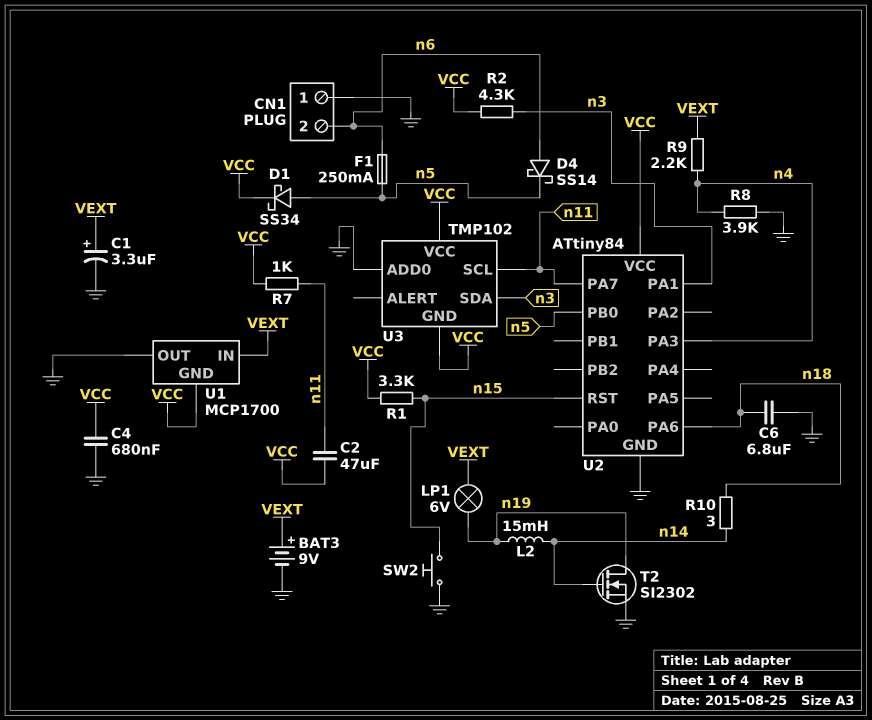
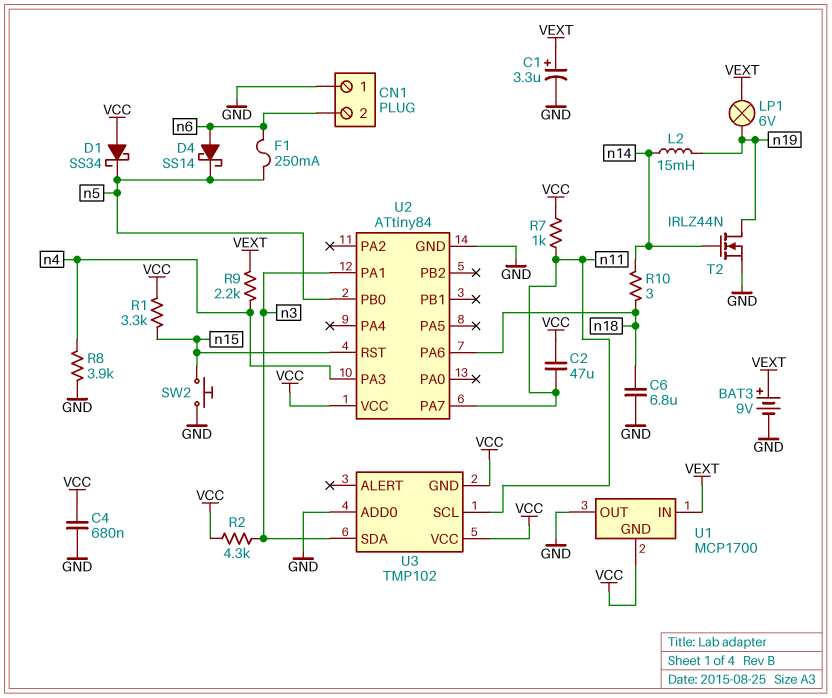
D1: schottky SS34 (A n5, K VCC) -> schottky SS34 (A VCC, K n5)
T2: NMOS SI2302 (G n14, D n19, S GND) -> NMOS IRLZ44N (G n14, D n19, S GND)

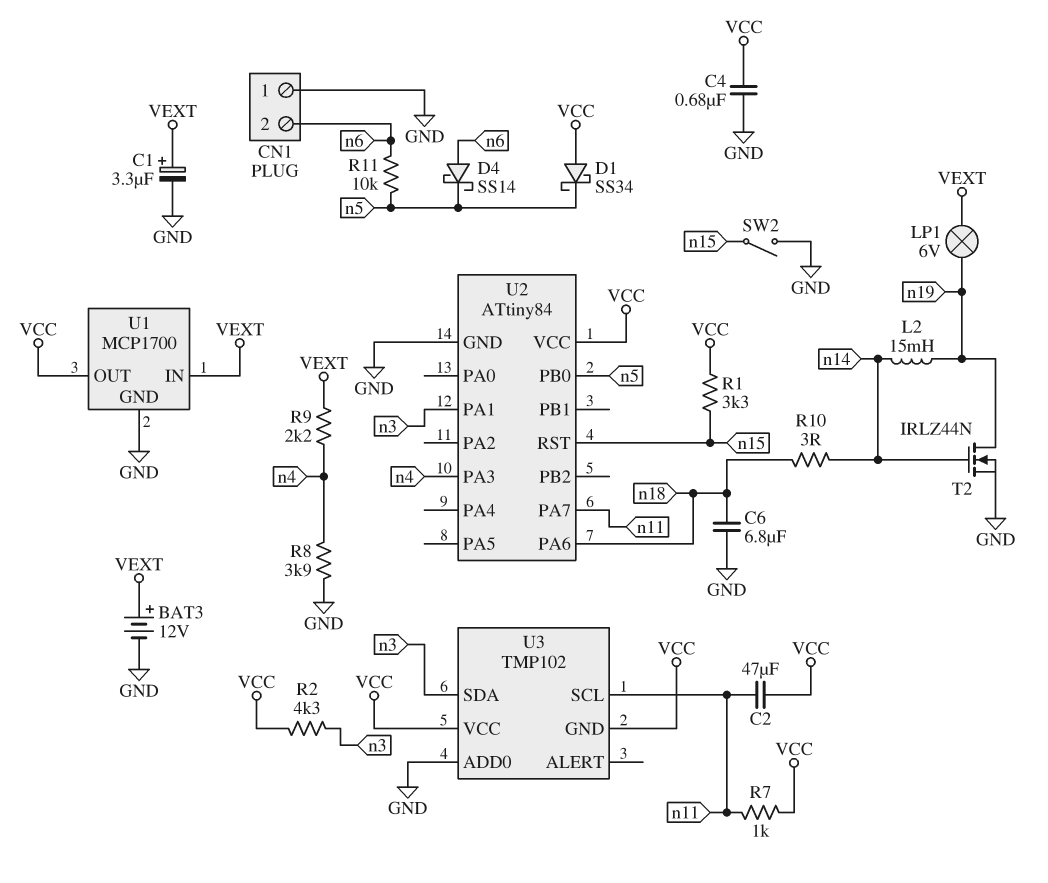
BAT3: 9V (plus VEXT, minus GND) -> 12V (plus VEXT, minus GND)
F1: 250mA (n5, n6) -> none
R11: none -> 10k (n5, n6)
SW2: button (GND, n15) -> switch (GND, n15)
U1 pin GND: VCC -> GND
U1 pin OUT: GND -> VCC

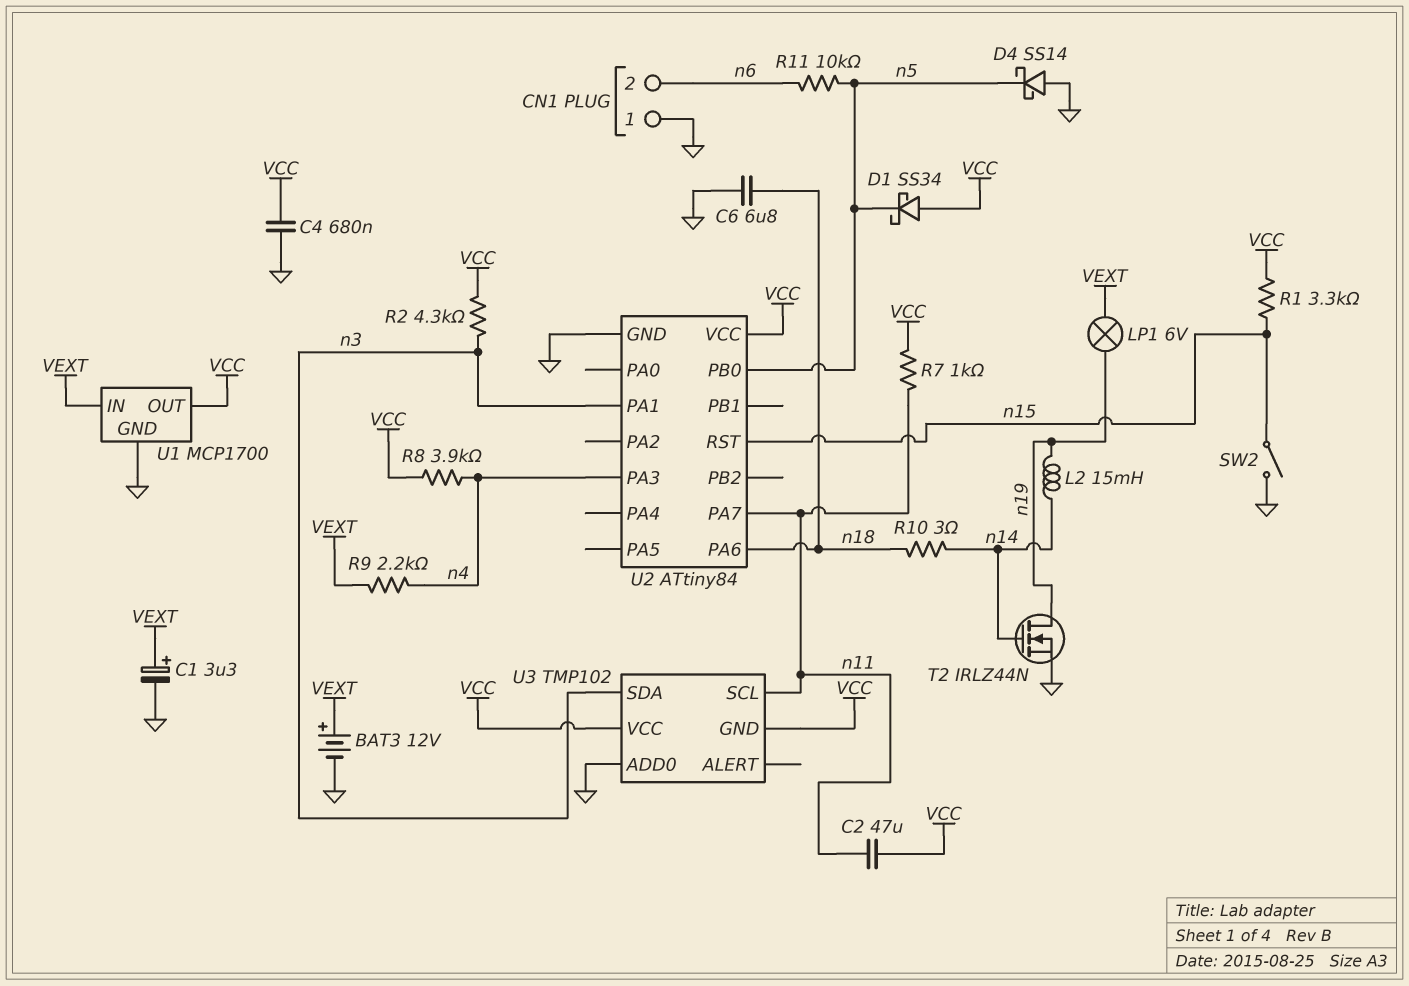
D4: schottky SS14 (A n6, K n5) -> schottky SS14 (A GND, K n5)
R8: 3.9k (GND, n4) -> 3.9k (VCC, n4)

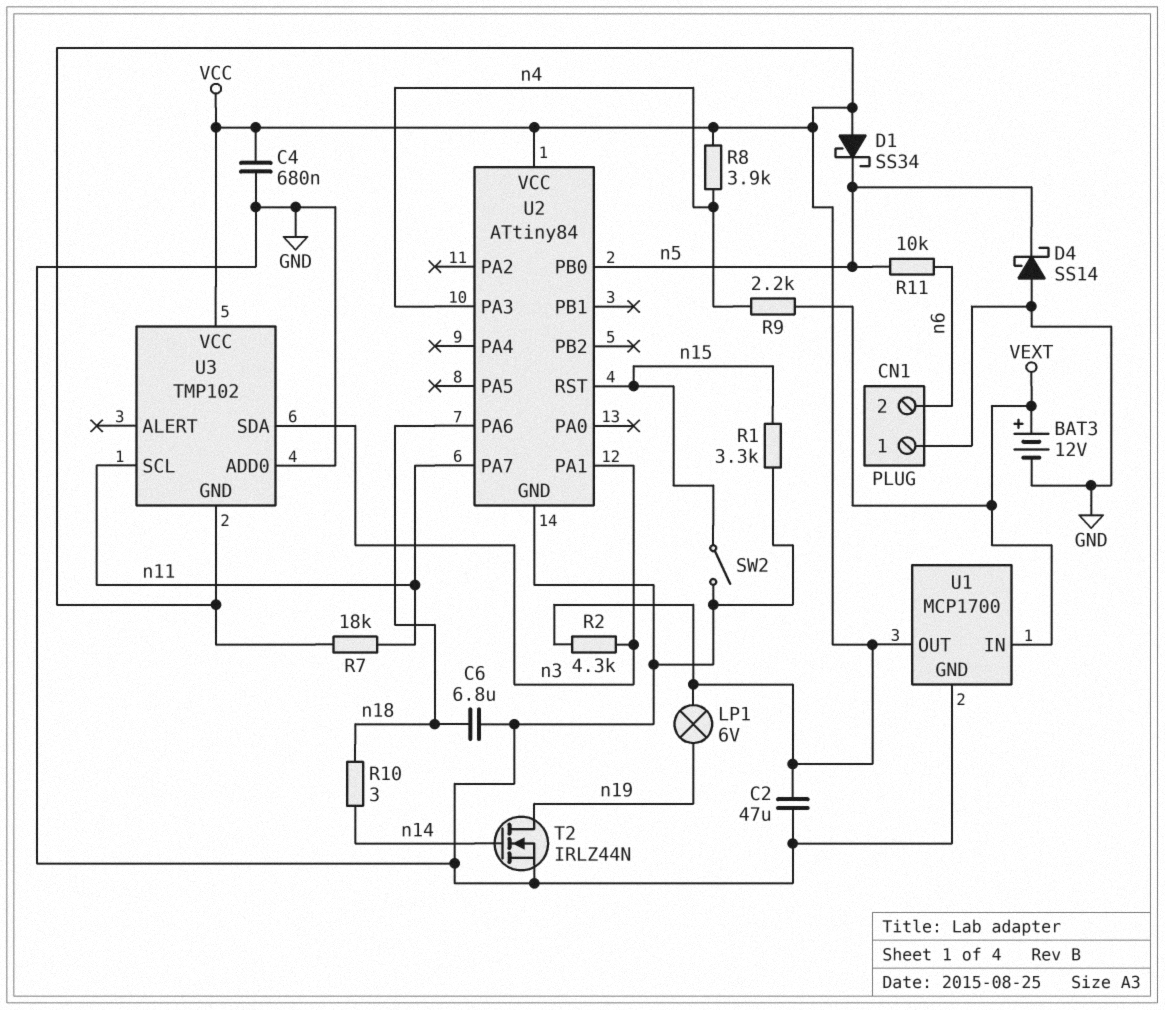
C1: 3.3uF (plus VEXT, minus GND) -> none
C2: 47uF (VCC, n11) -> 47uF (GND, VCC)
L2: 15mH (n14, n19) -> none
LP1: lamp 6V (VEXT, n19) -> lamp 6V (VCC, n19)
R1: 3.3k (VCC, n15) -> 3.3k (GND, n15)
R7: 1k (VCC, n11) -> 18k (VCC, n11)

